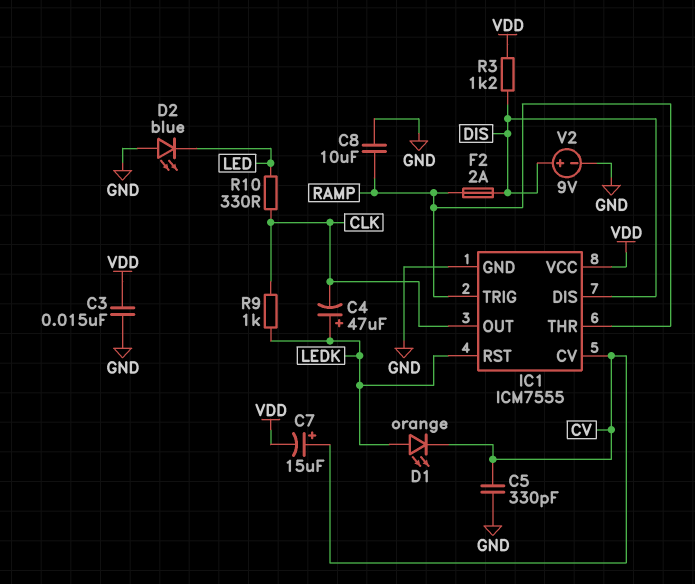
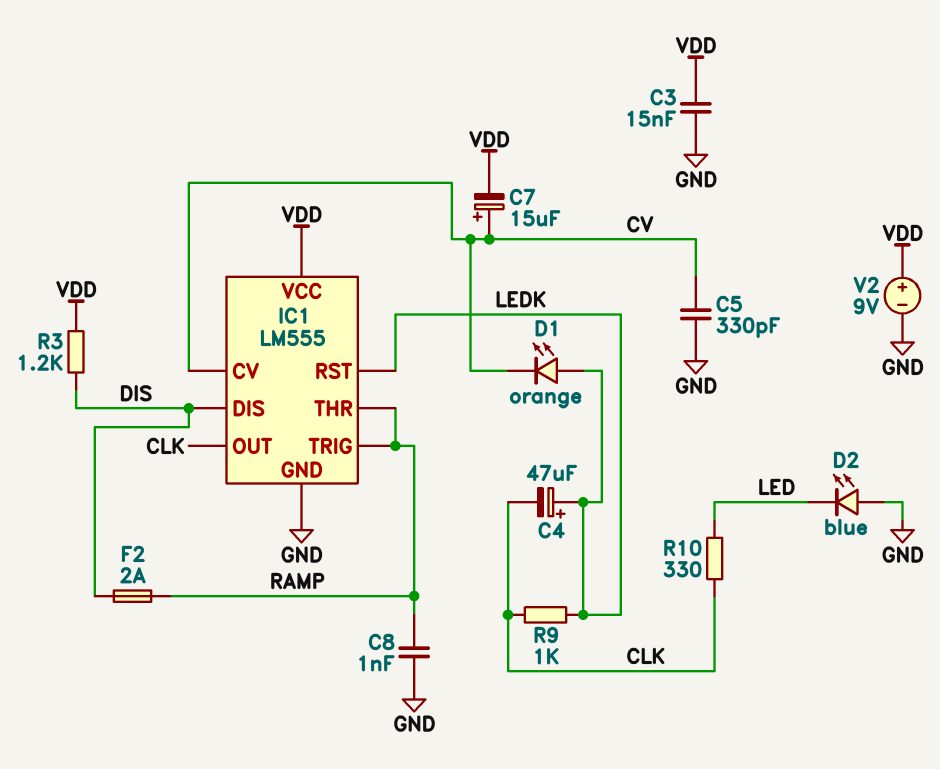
C8: 10uF (GND, RAMP) -> 1nF (GND, RAMP)
IC1: ICM7555 -> LM555
V2: 9V (plus DIS, minus GND) -> 9V (plus VDD, minus GND)

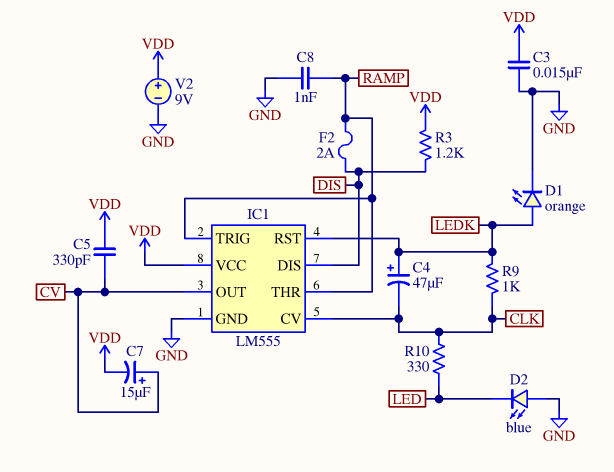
C5: 330pF (CV, GND) -> 330pF (CV, VDD)
D1: LED orange (A LEDK, K CV) -> LED orange (A LEDK, K GND)
IC1 pin CV: CV -> CLK
IC1 pin OUT: CLK -> CV

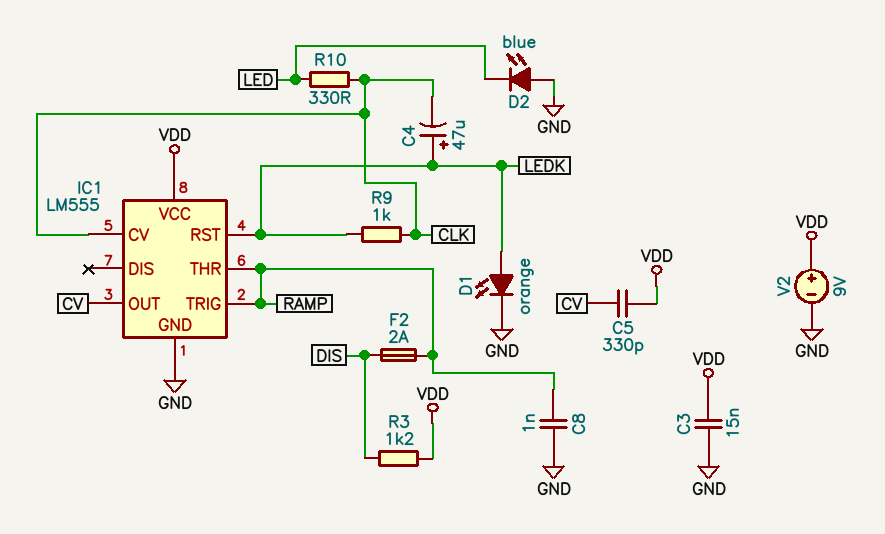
C7: 15uF (plus CV, minus VDD) -> none
IC1 pin DIS: DIS -> none

